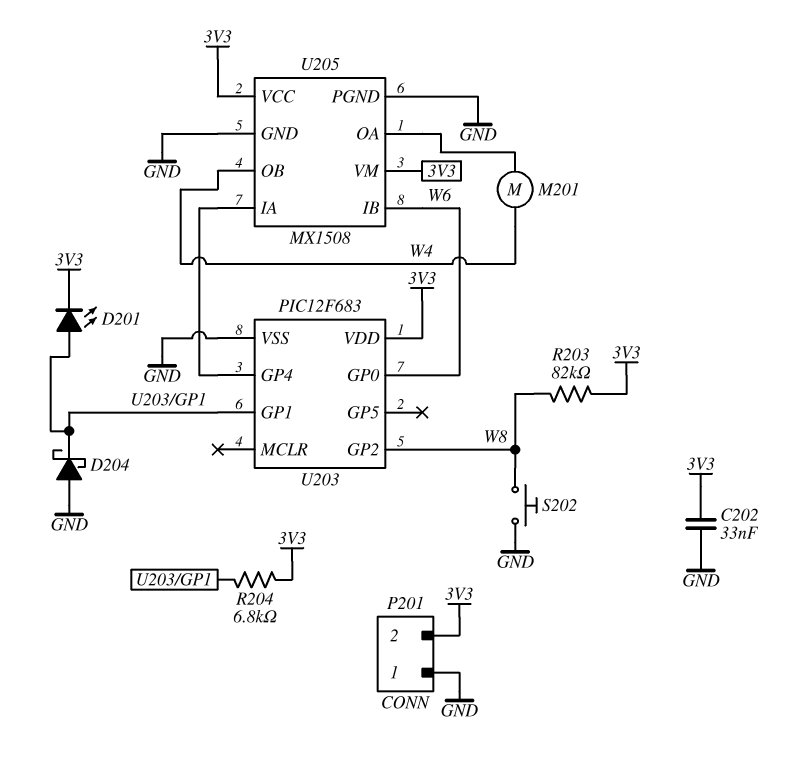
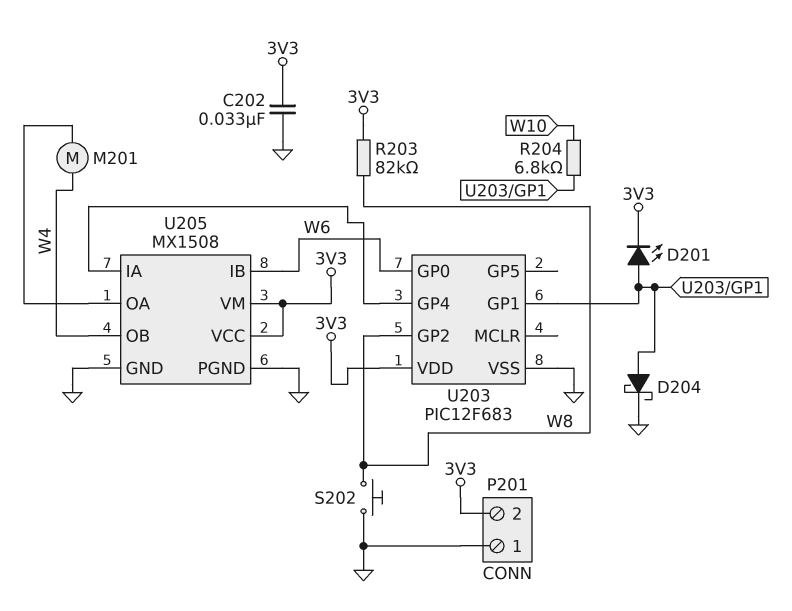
D204: schottky (A GND, K U203/GP1) -> schottky (A U203/GP1, K GND)
R204: 6.8k (3V3, U203/GP1) -> 6.8k (U203/GP1, W10)

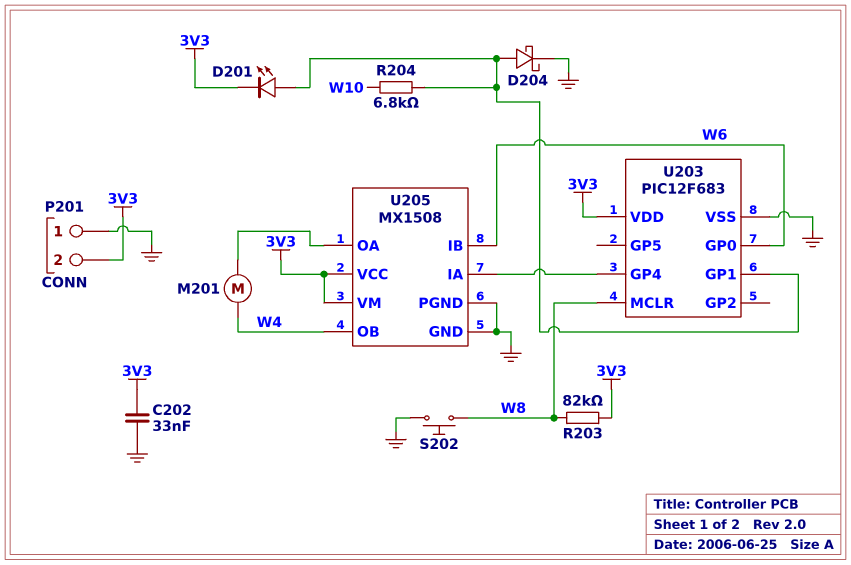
U203 pin GP2: W8 -> none
U203 pin MCLR: none -> W8

